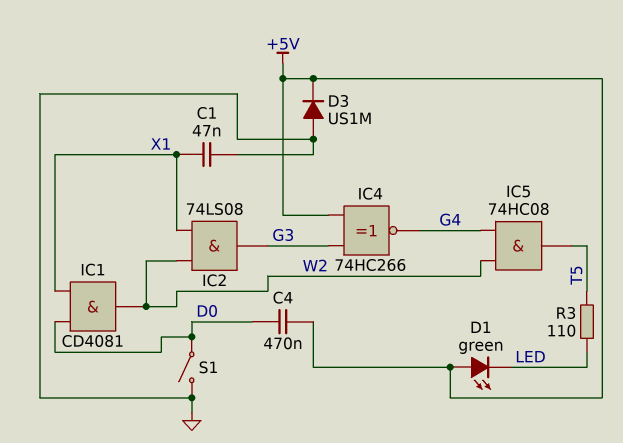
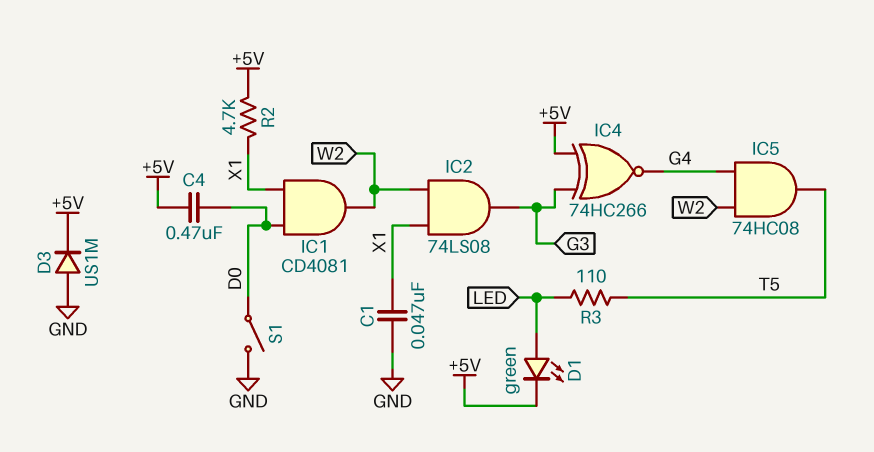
D1: LED green (A +5V, K LED) -> LED green (A LED, K +5V)
R2: none -> 4.7k (+5V, X1)

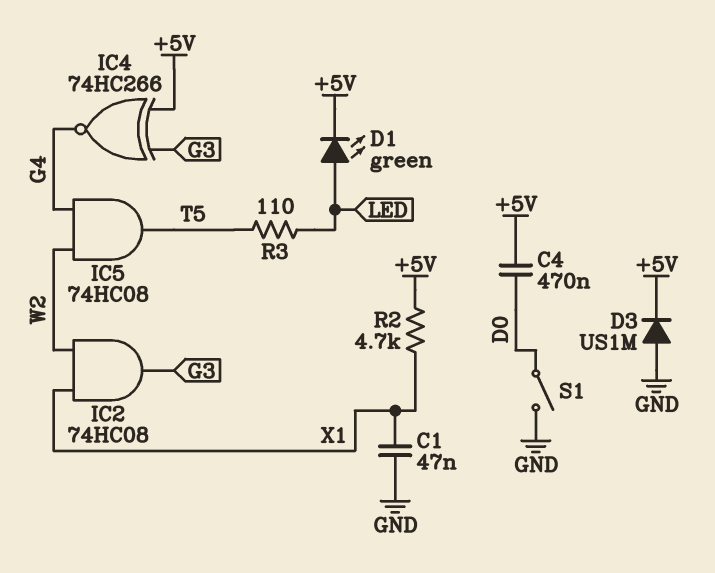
IC1: AND CD4081 (in D0, in X1, out W2) -> none
IC2: AND 74LS08 (in W2, in X1, out G3) -> AND 74HC08 (in W2, in X1, out G3)

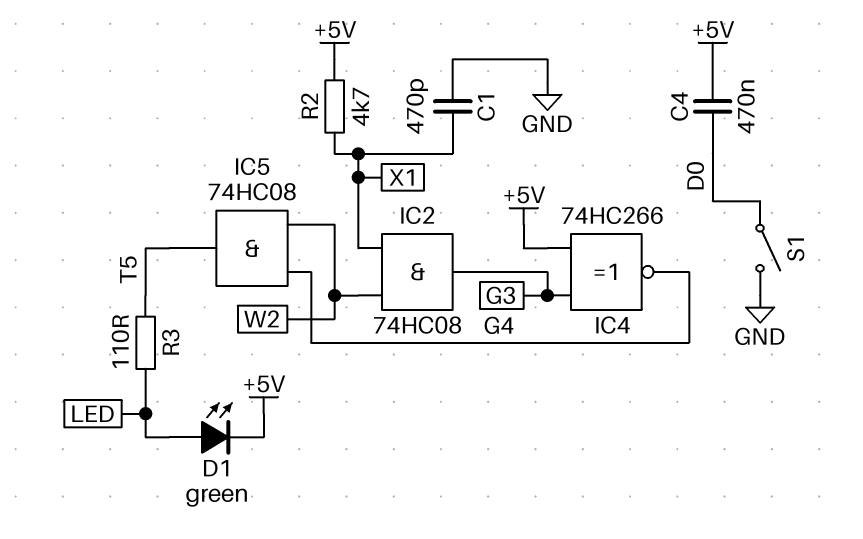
C1: 47nF (GND, X1) -> 470pF (GND, X1)
D3: diode US1M (A GND, K +5V) -> none

